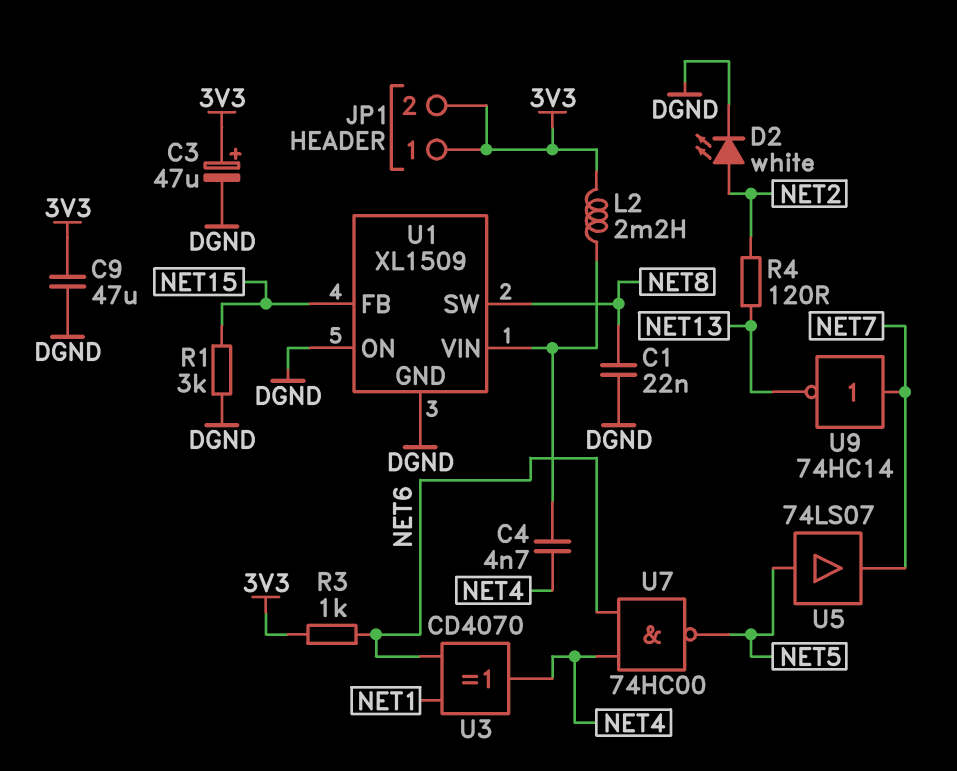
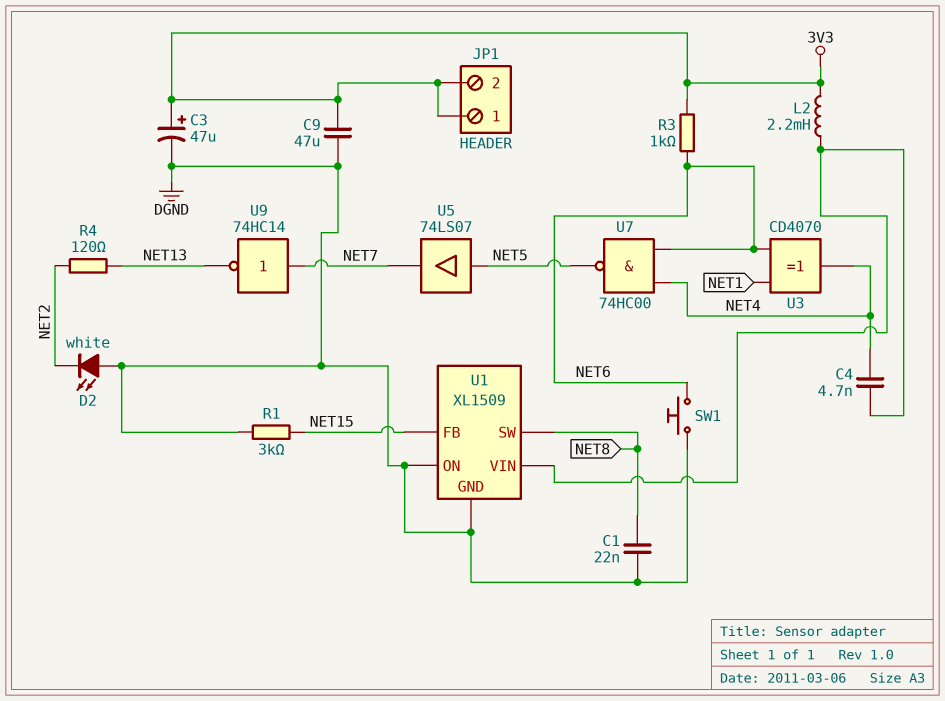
D2: LED white (A NET2, K DGND) -> LED white (A DGND, K NET2)
SW1: none -> button (DGND, NET6)

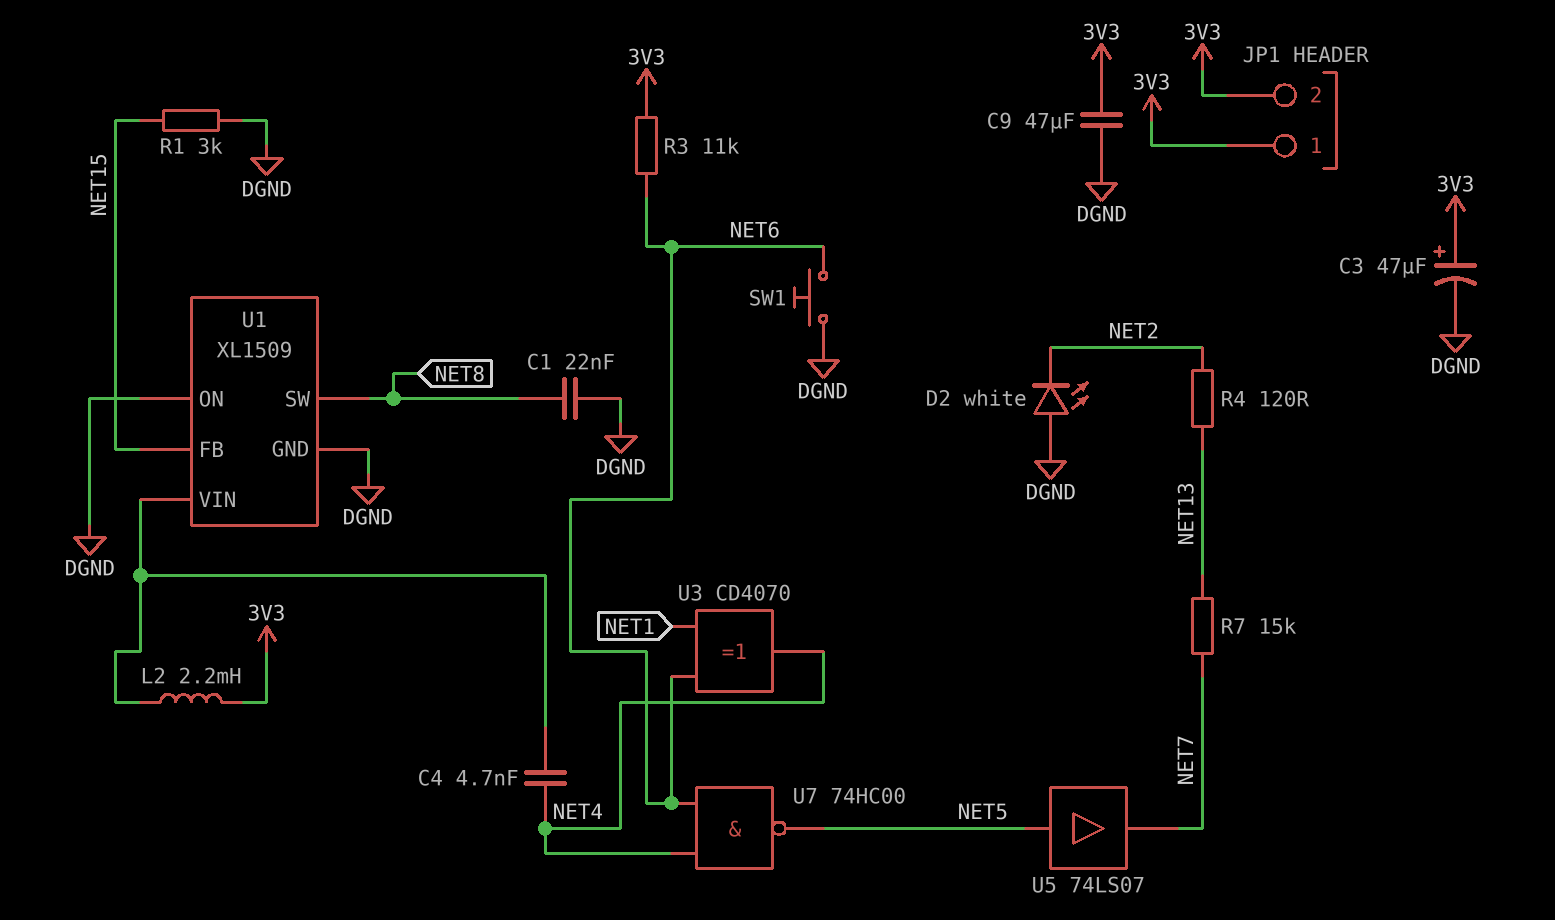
R3: 1k (3V3, NET6) -> 11k (3V3, NET6)
R7: none -> 15k (NET7, NET13)
U9: NOT 74HC14 (in NET7, out NET13) -> none

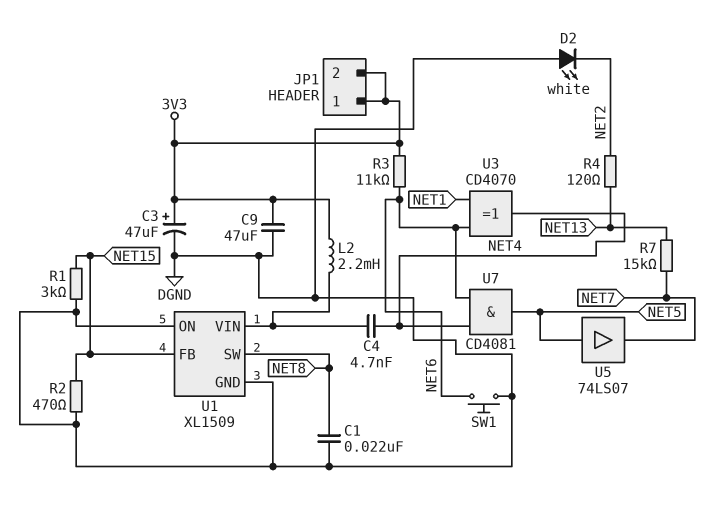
R2: none -> 470 (DGND, NET15)
U7: NAND 74HC00 (in NET4, in NET6, out NET5) -> AND CD4081 (in NET4, in NET6, out NET5)

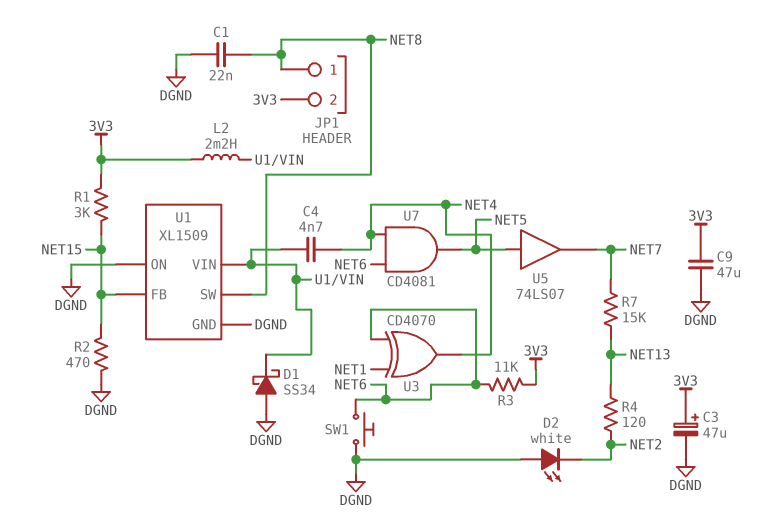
D1: none -> schottky SS34 (A DGND, K U1/VIN)
JP1 pin 1: 3V3 -> NET8
R1: 3k (DGND, NET15) -> 3k (3V3, NET15)

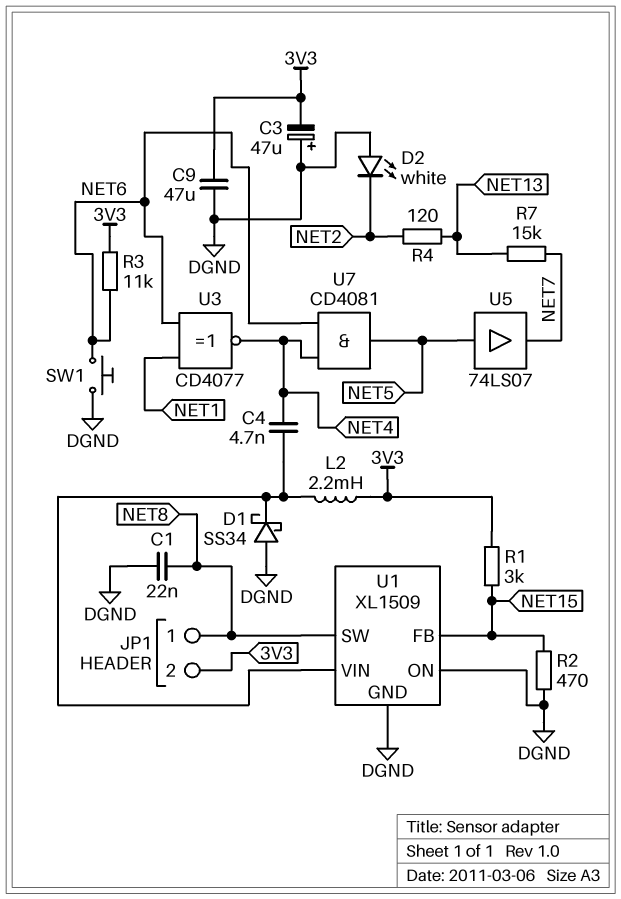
C3: 47uF (plus 3V3, minus DGND) -> 47uF (plus DGND, minus 3V3)
U3: XOR CD4070 (in NET1, in NET6, out NET4) -> XNOR CD4077 (in NET1, in NET6, out NET4)

